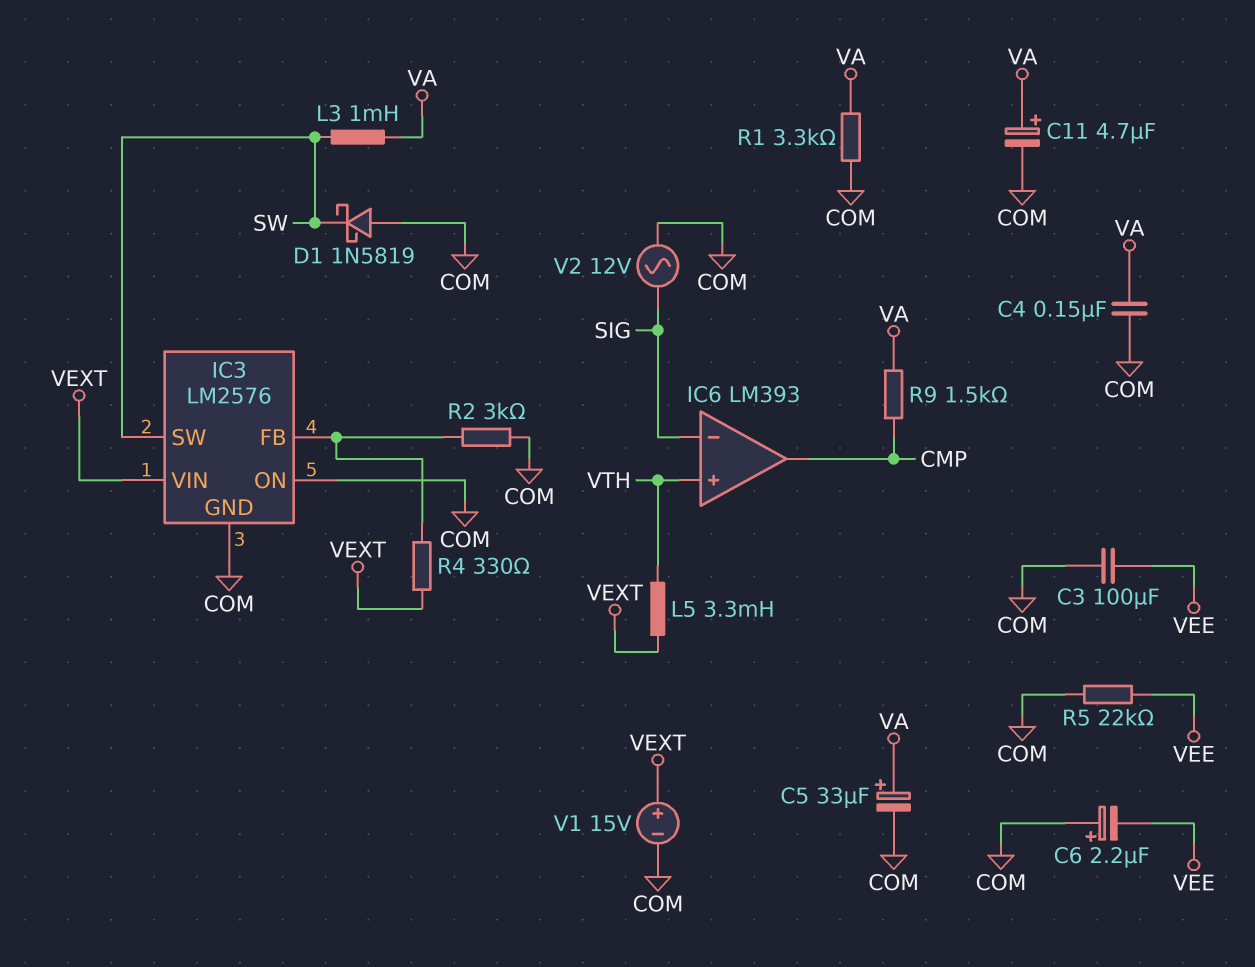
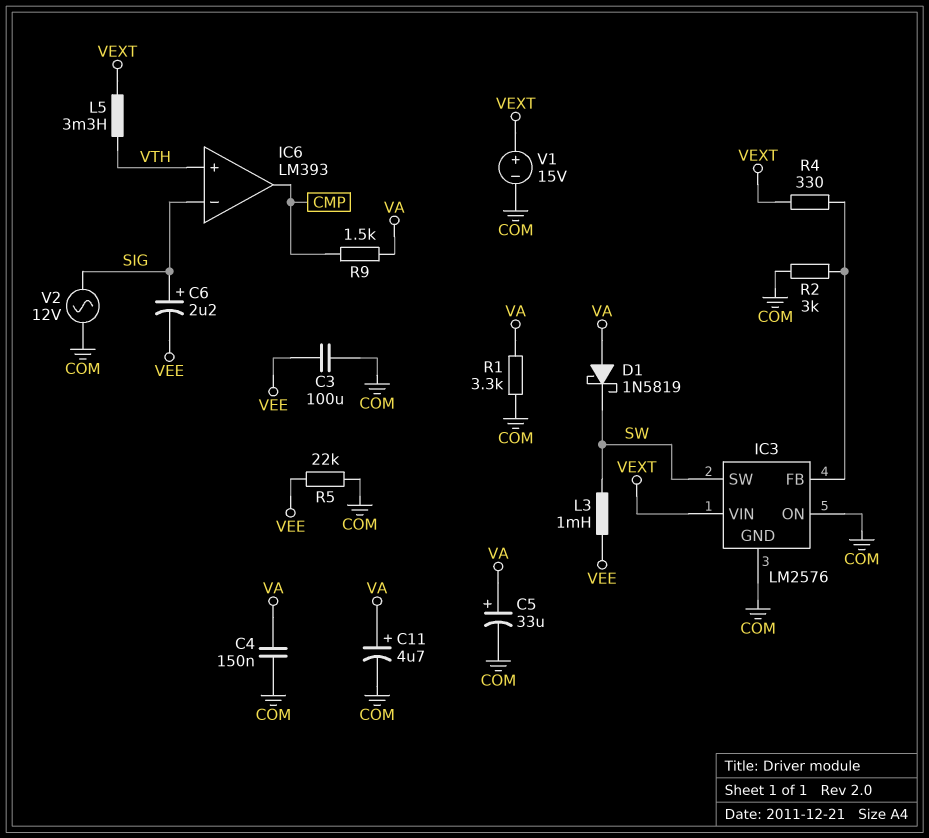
C6: 2.2uF (plus COM, minus VEE) -> 2.2uF (plus SIG, minus VEE)
D1: schottky 1N5819 (A COM, K SW) -> schottky 1N5819 (A VA, K SW)
L3: 1mH (SW, VA) -> 1mH (SW, VEE)

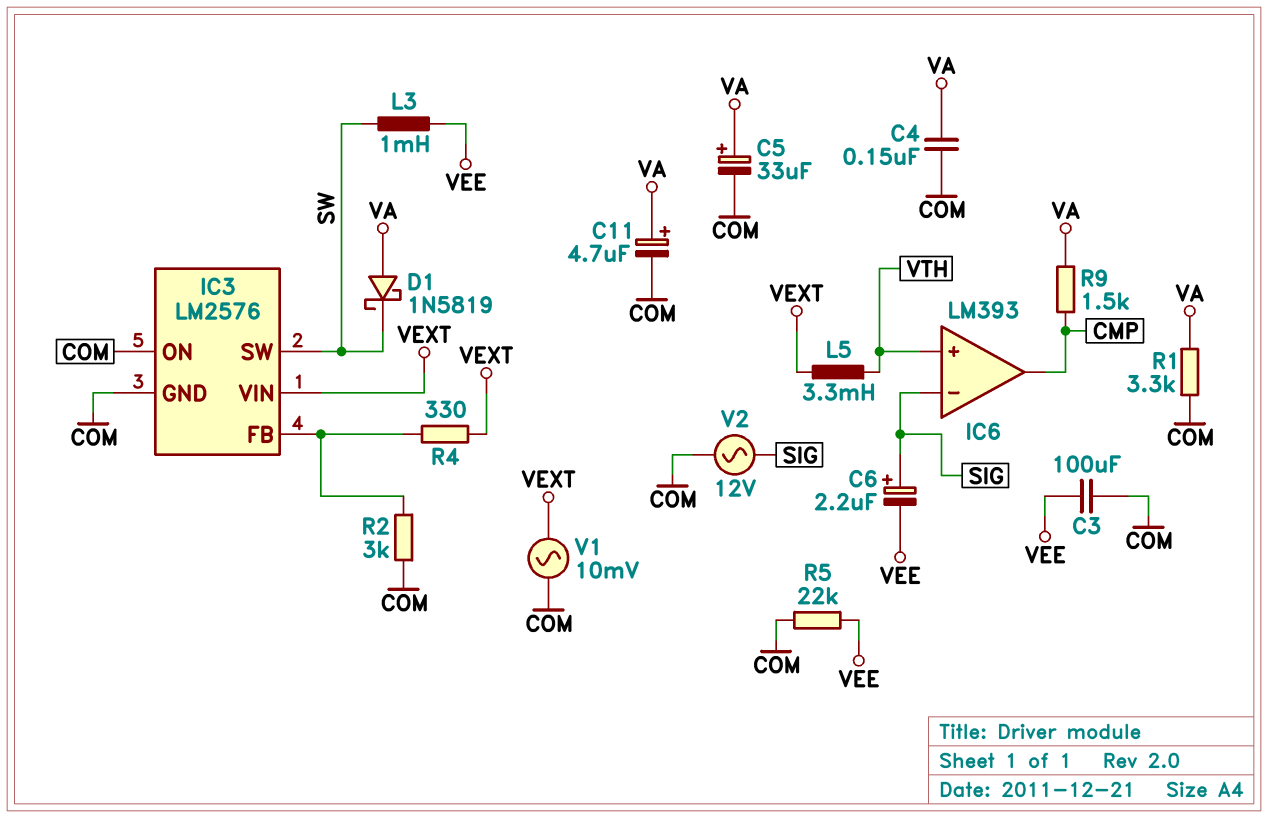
V1: 15V (plus VEXT, minus COM) -> AC 10mV (COM, VEXT)

